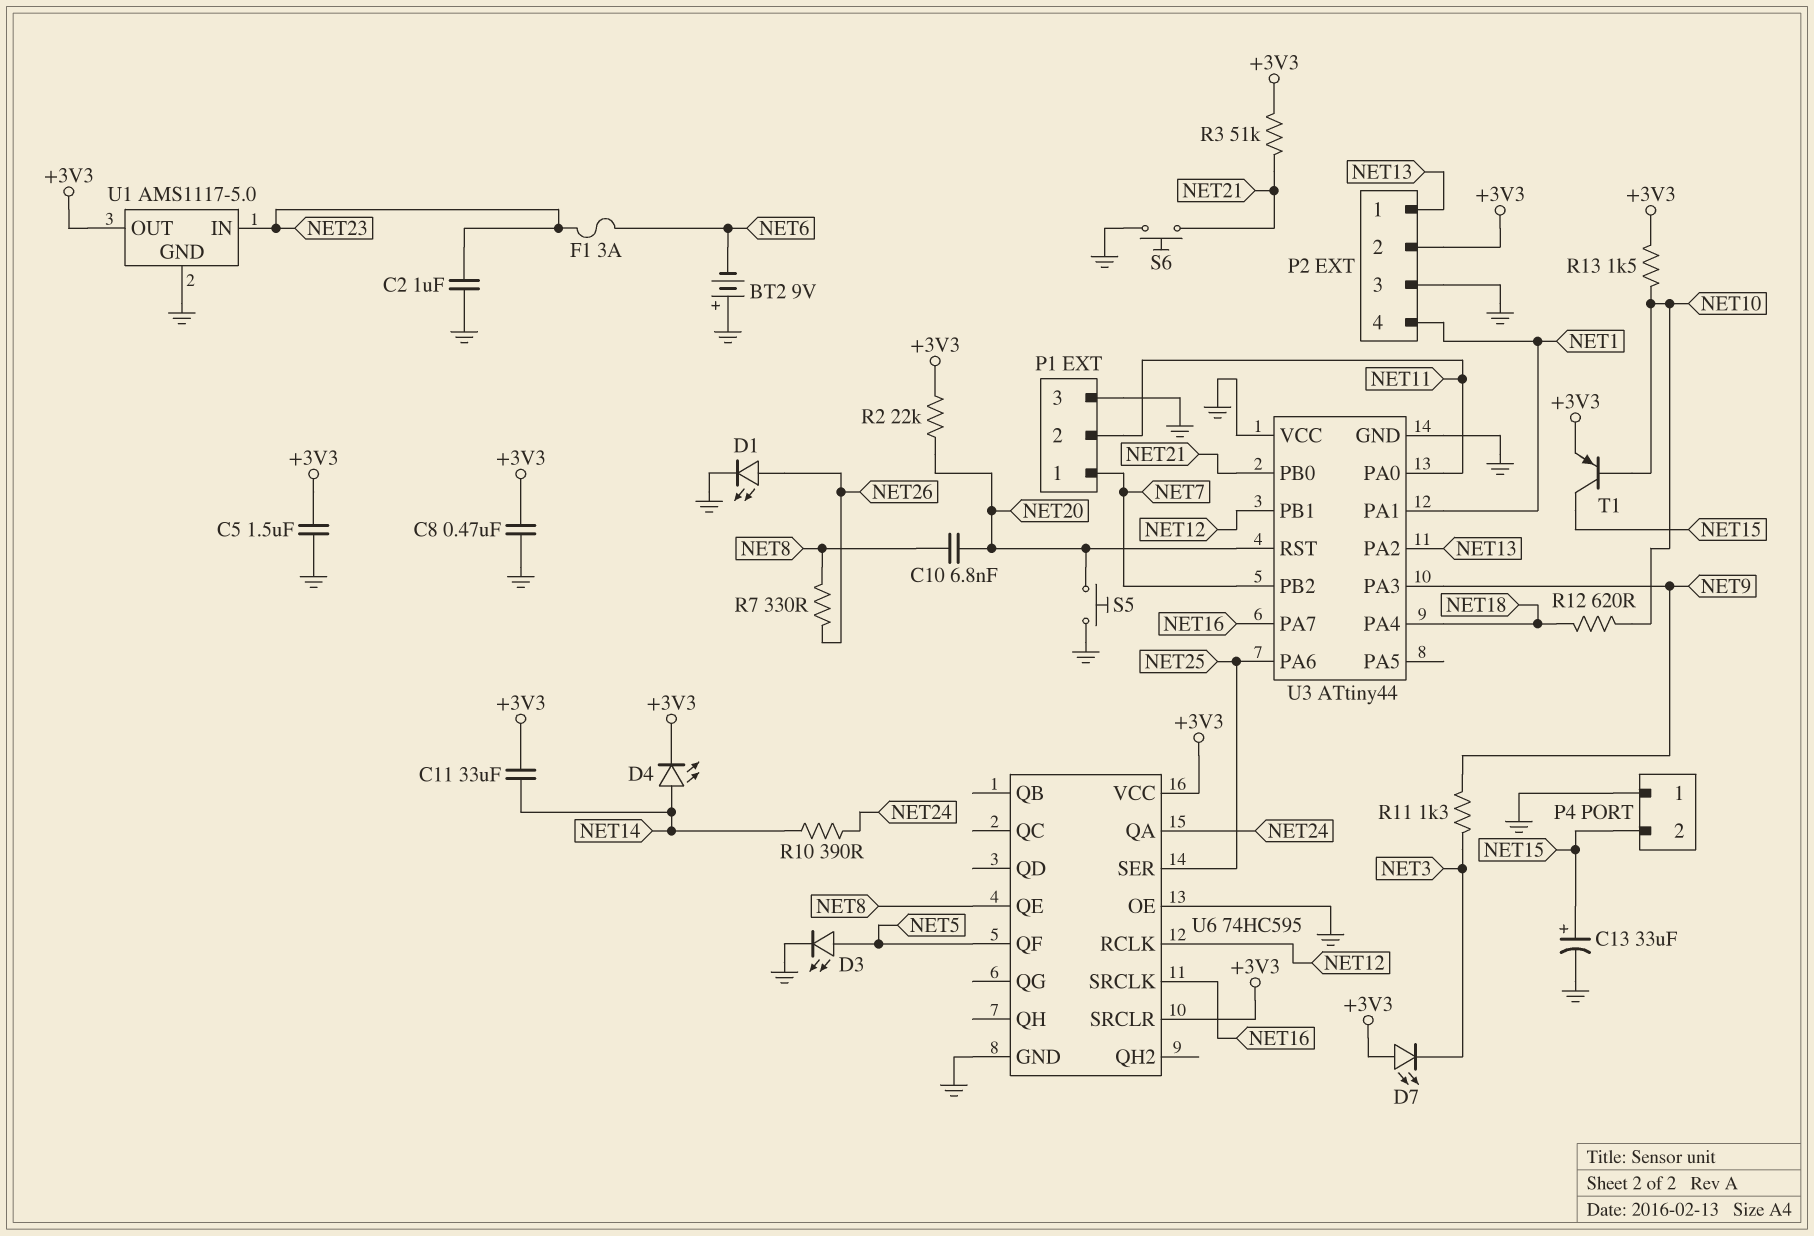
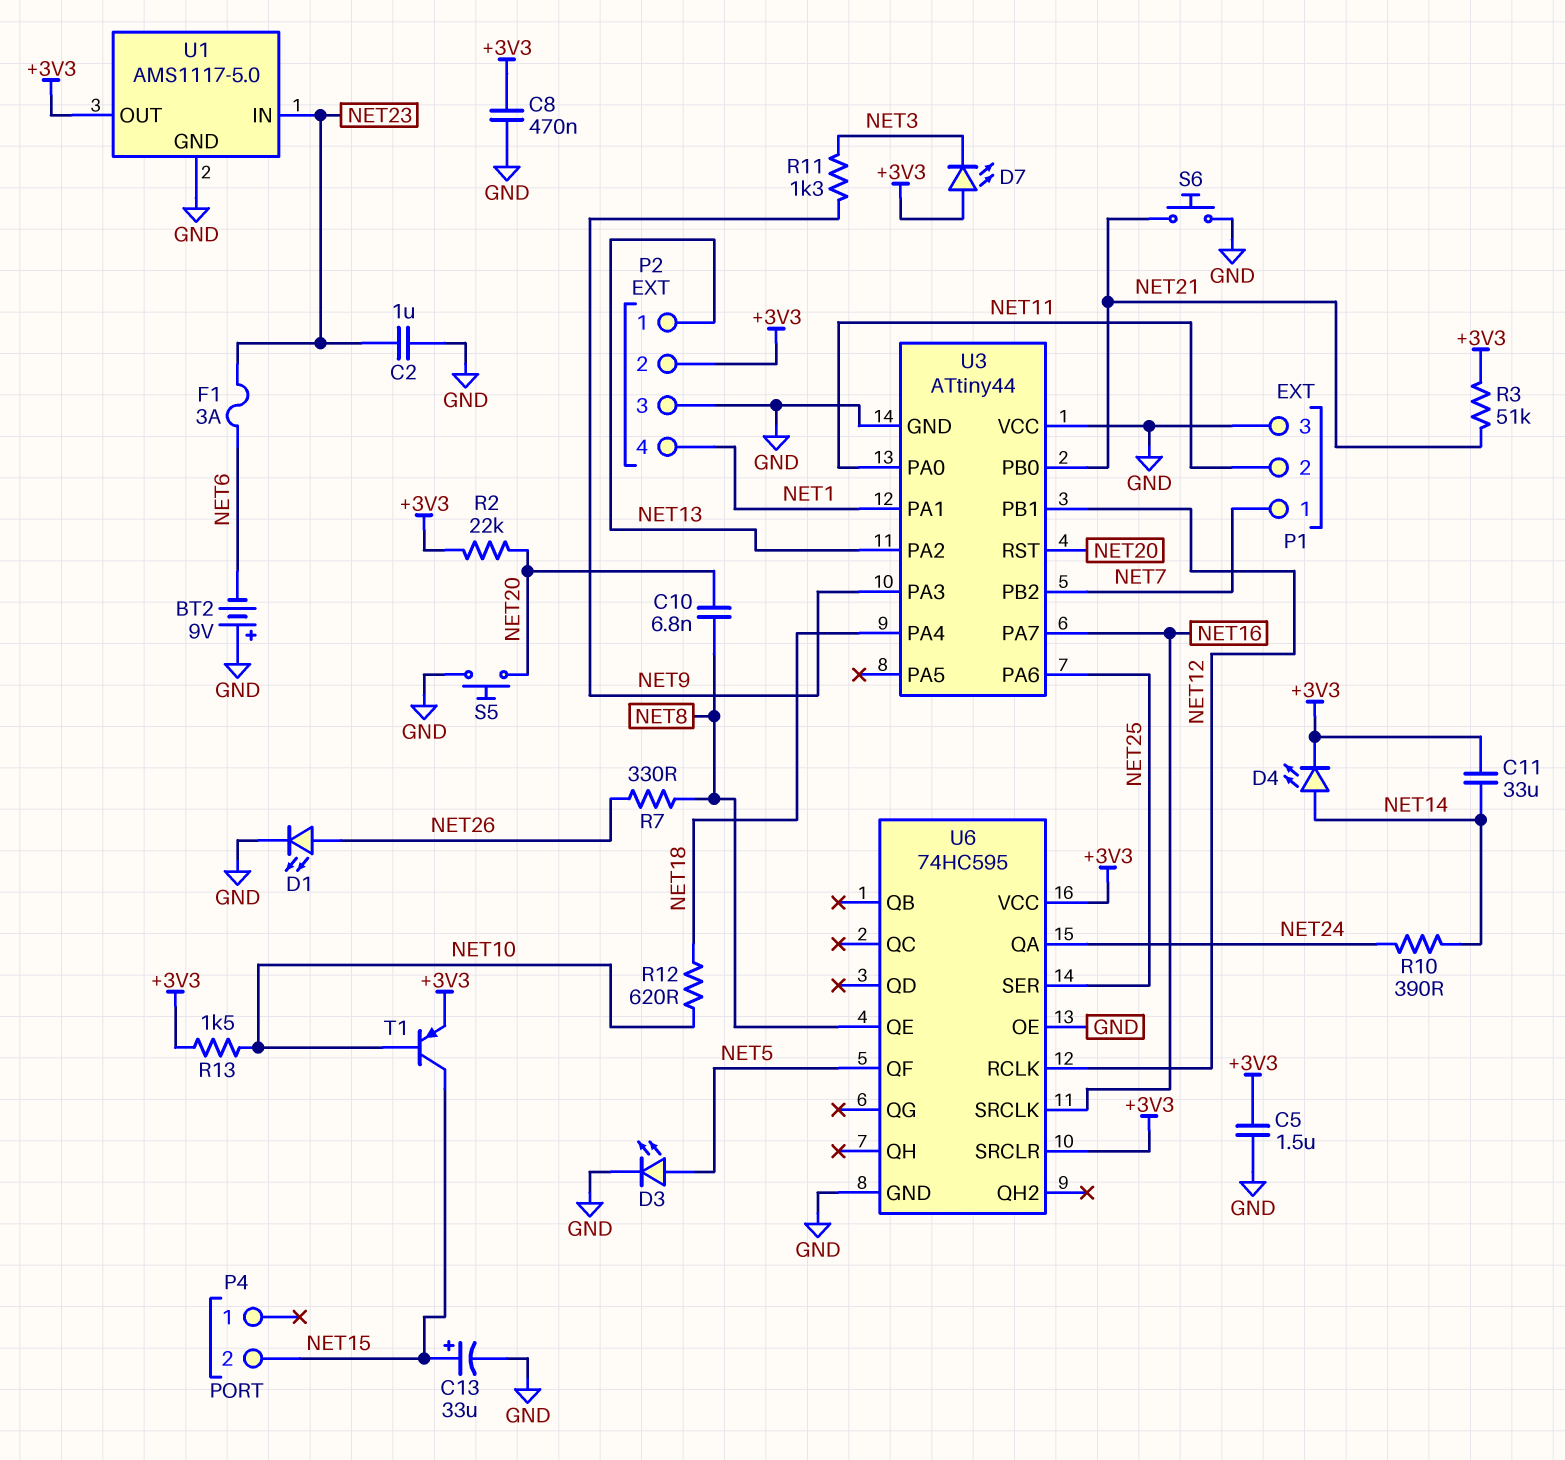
P4 pin 1: GND -> none

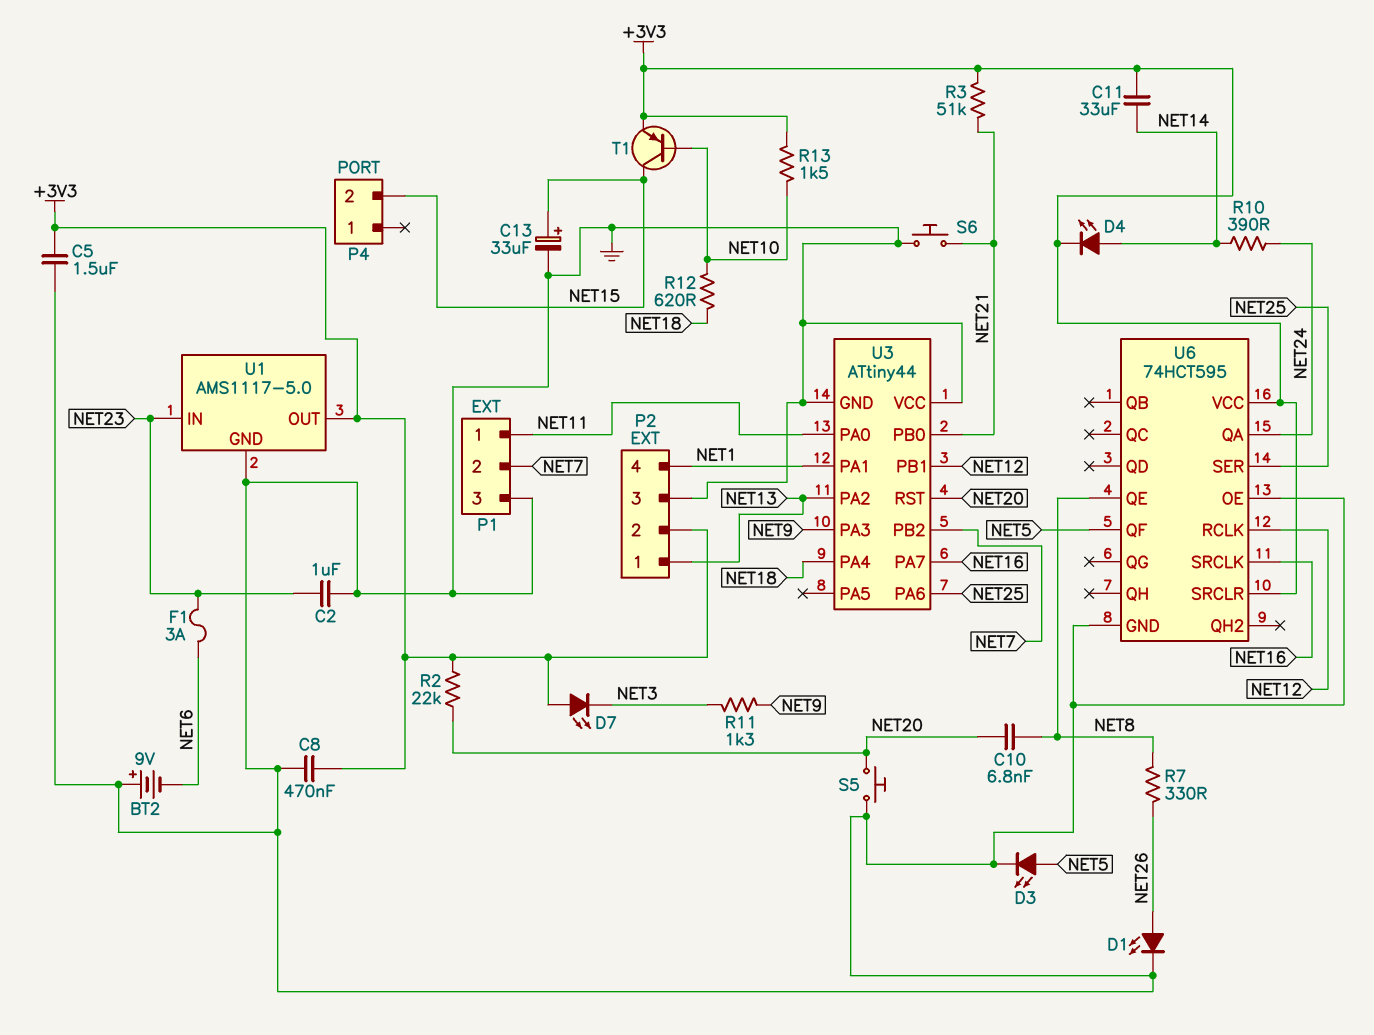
P1 pin 1: NET7 -> NET11
P1 pin 2: NET11 -> NET7
U6: 74HC595 -> 74HCT595

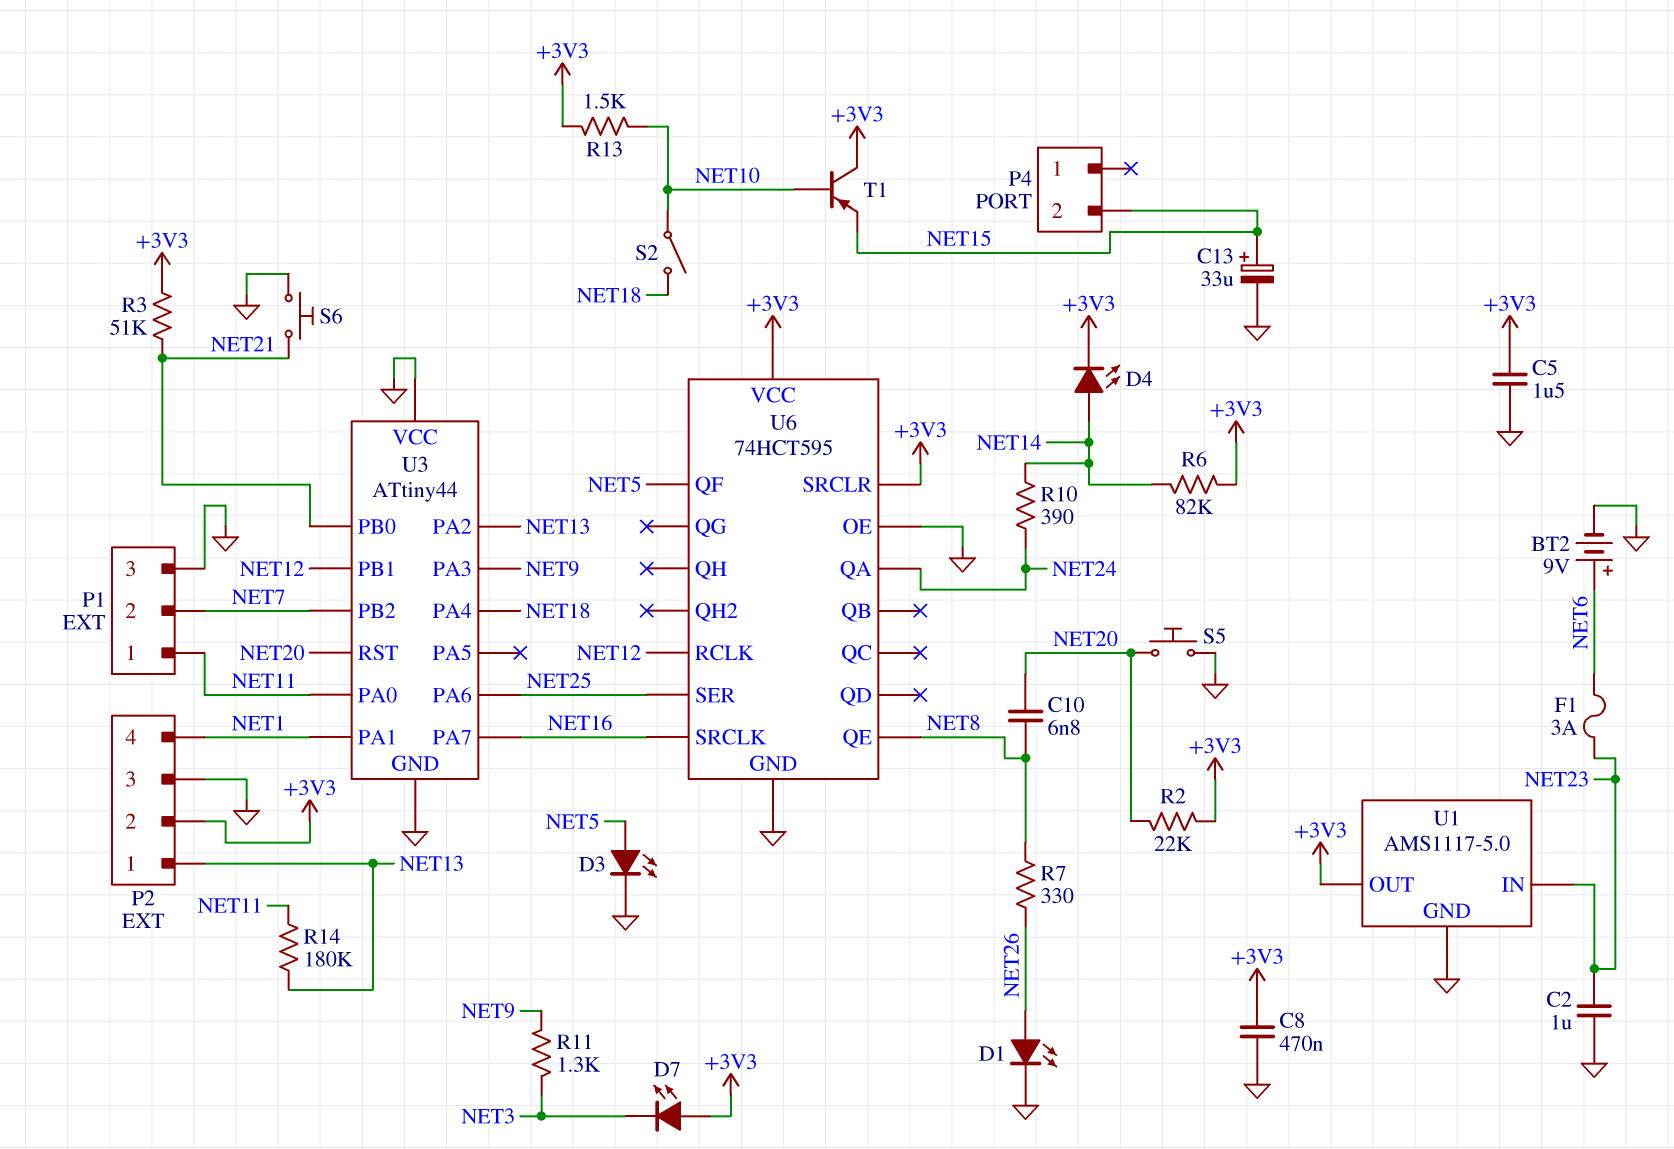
BT2: 9V (plus GND, minus NET6) -> 9V (plus NET6, minus GND)
C11: 33uF (+3V3, NET14) -> none
R6: none -> 82k (+3V3, NET14)
R12: 620 (NET10, NET18) -> none
R14: none -> 180k (NET11, NET13)
S2: none -> switch (NET10, NET18)
T1: PNP (B NET10, C NET15, E +3V3) -> PNP (B NET10, C +3V3, E NET15)

